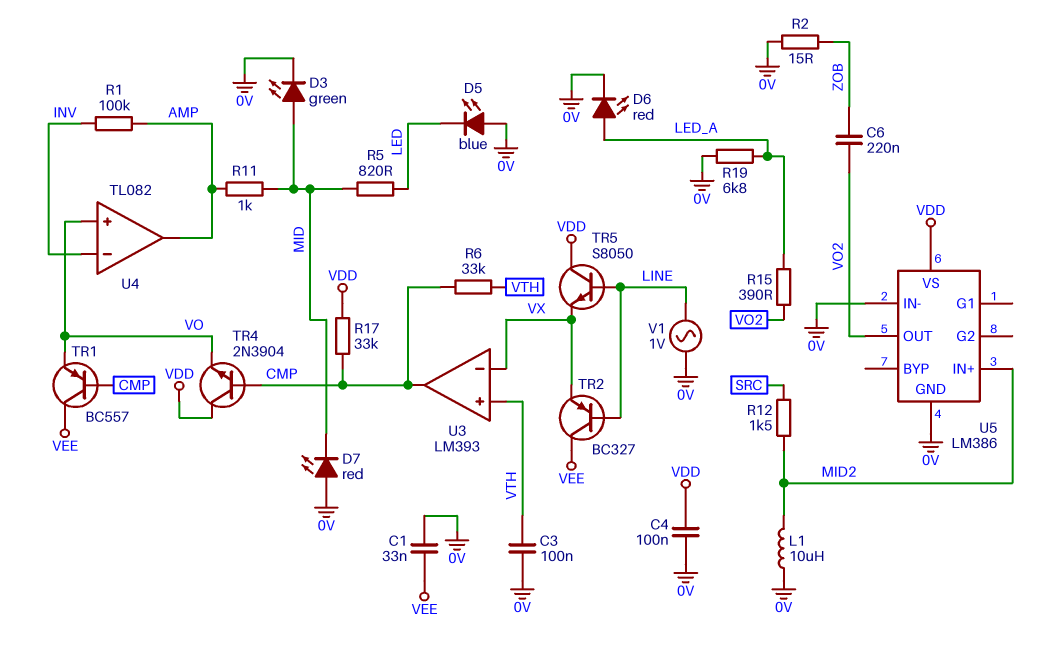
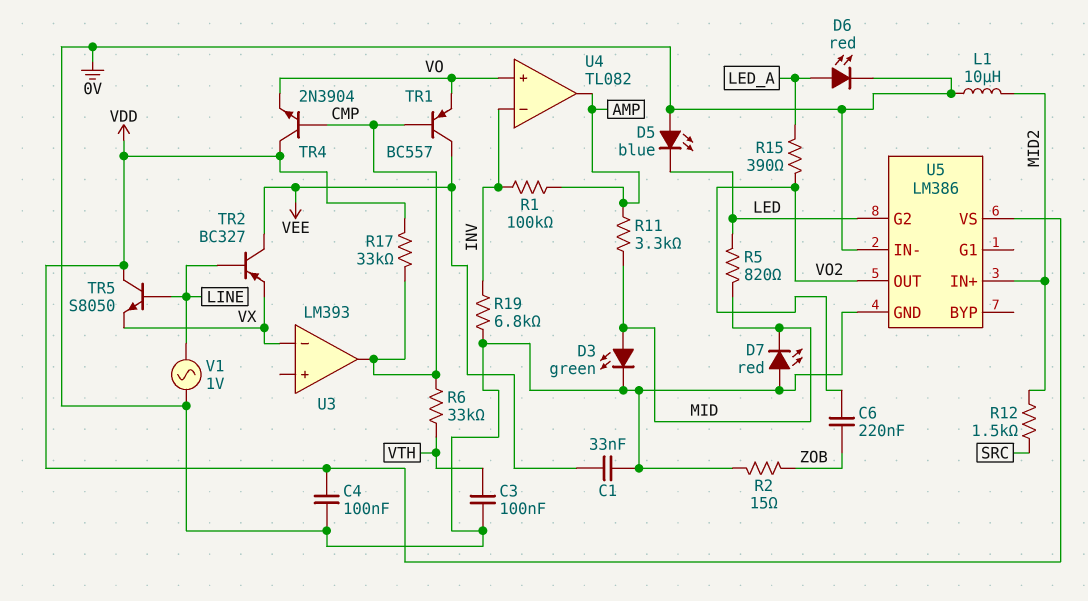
R11: 1k (AMP, MID) -> 3.3k (AMP, MID)
R19: 6.8k (0V, LED_A) -> 6.8k (0V, INV)
U3 pin in+: VTH -> none
U5 pin G2: none -> LED

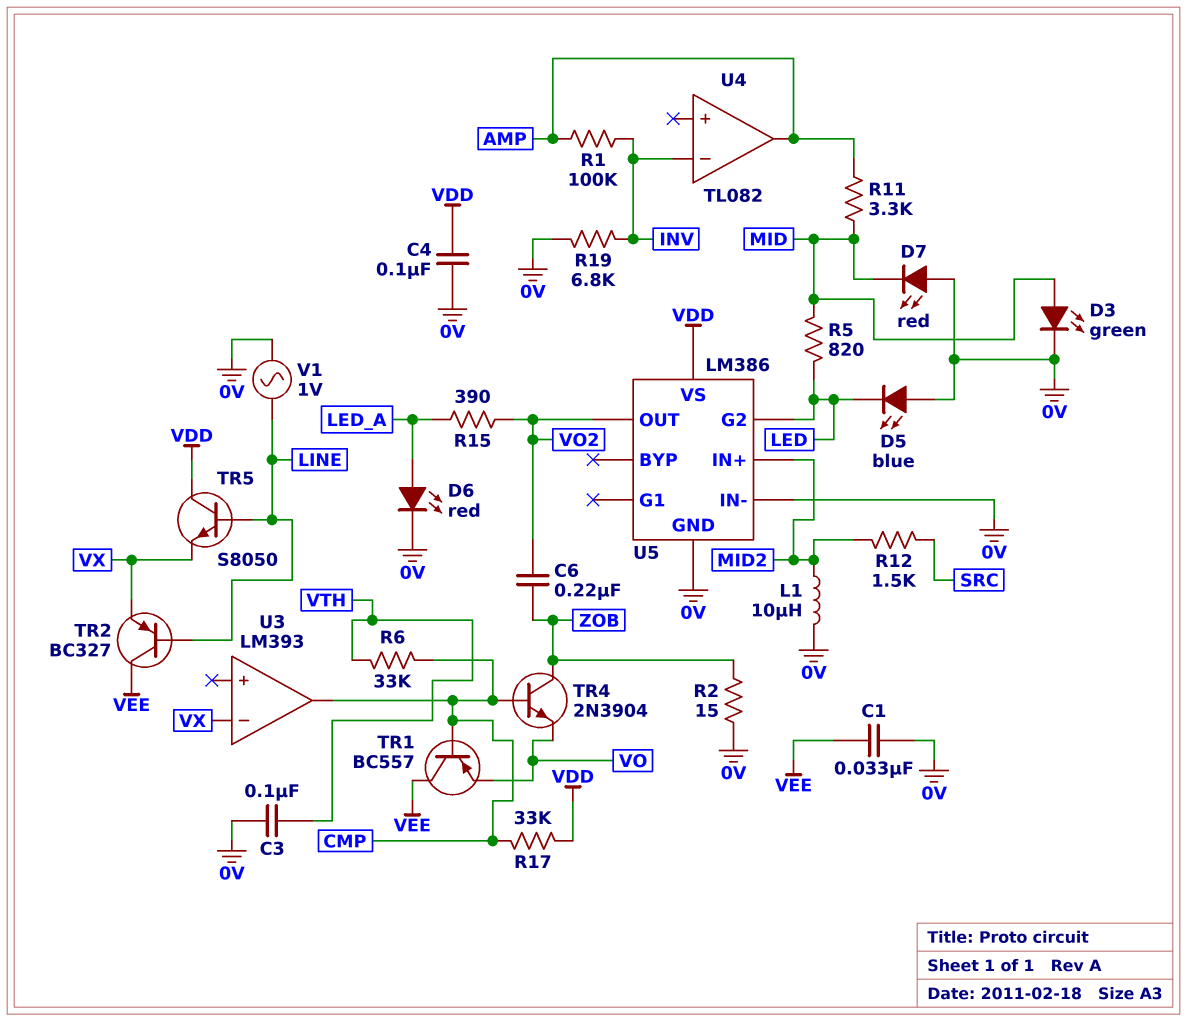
TR4: NPN 2N3904 (B CMP, C VDD, E VO) -> NPN 2N3904 (B CMP, C ZOB, E VO)
U4 pin in+: VO -> none

